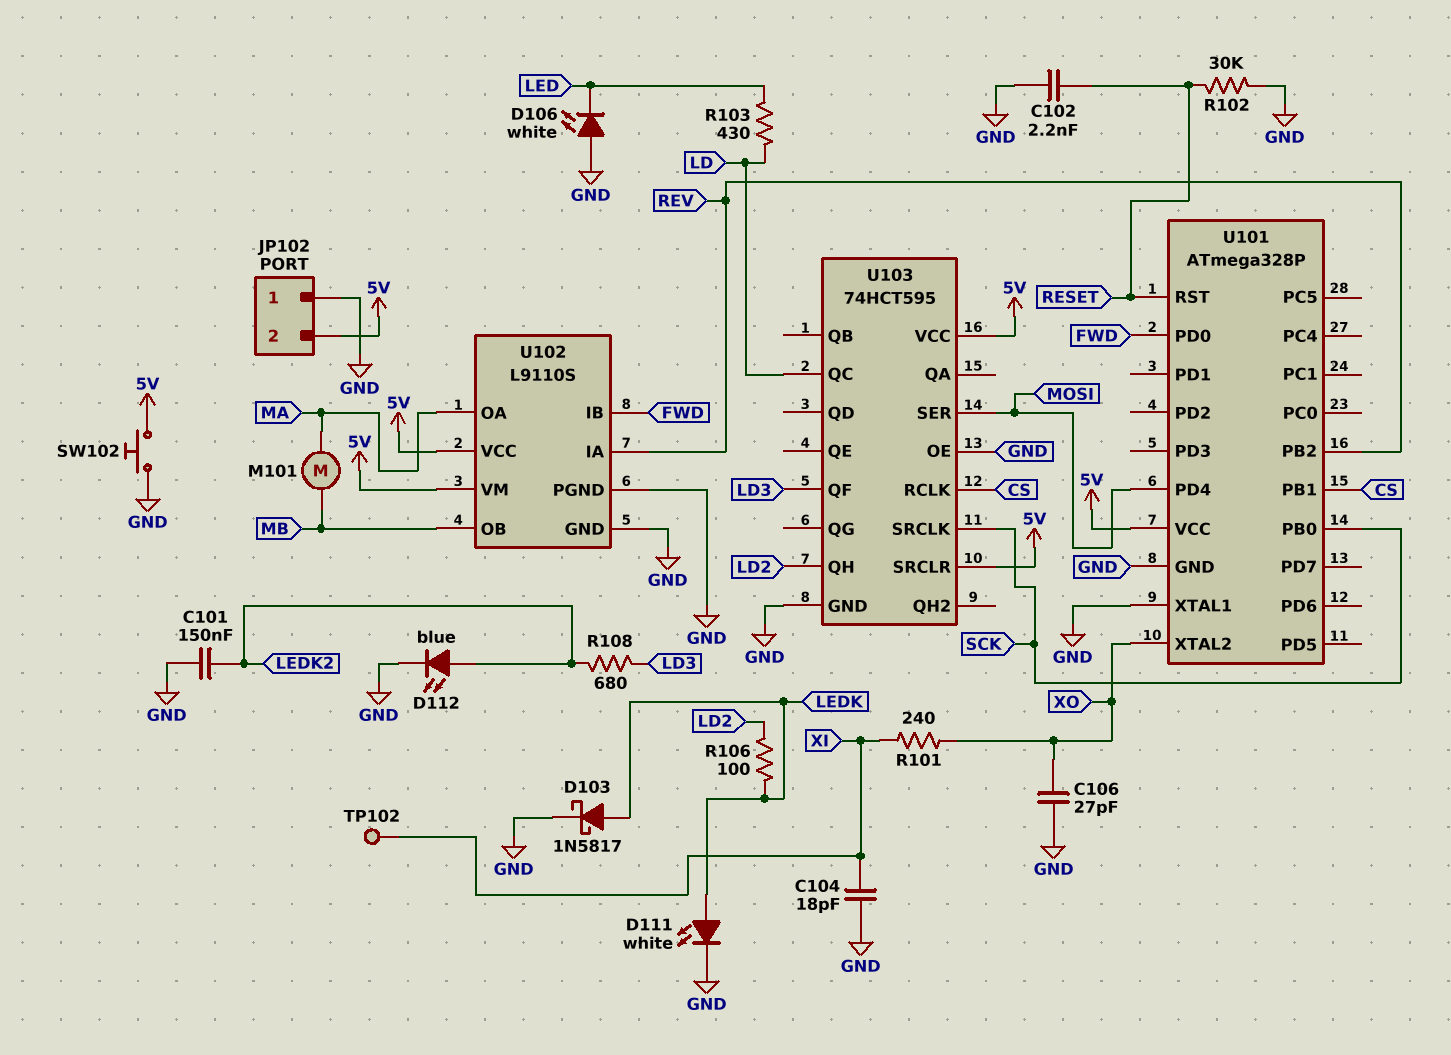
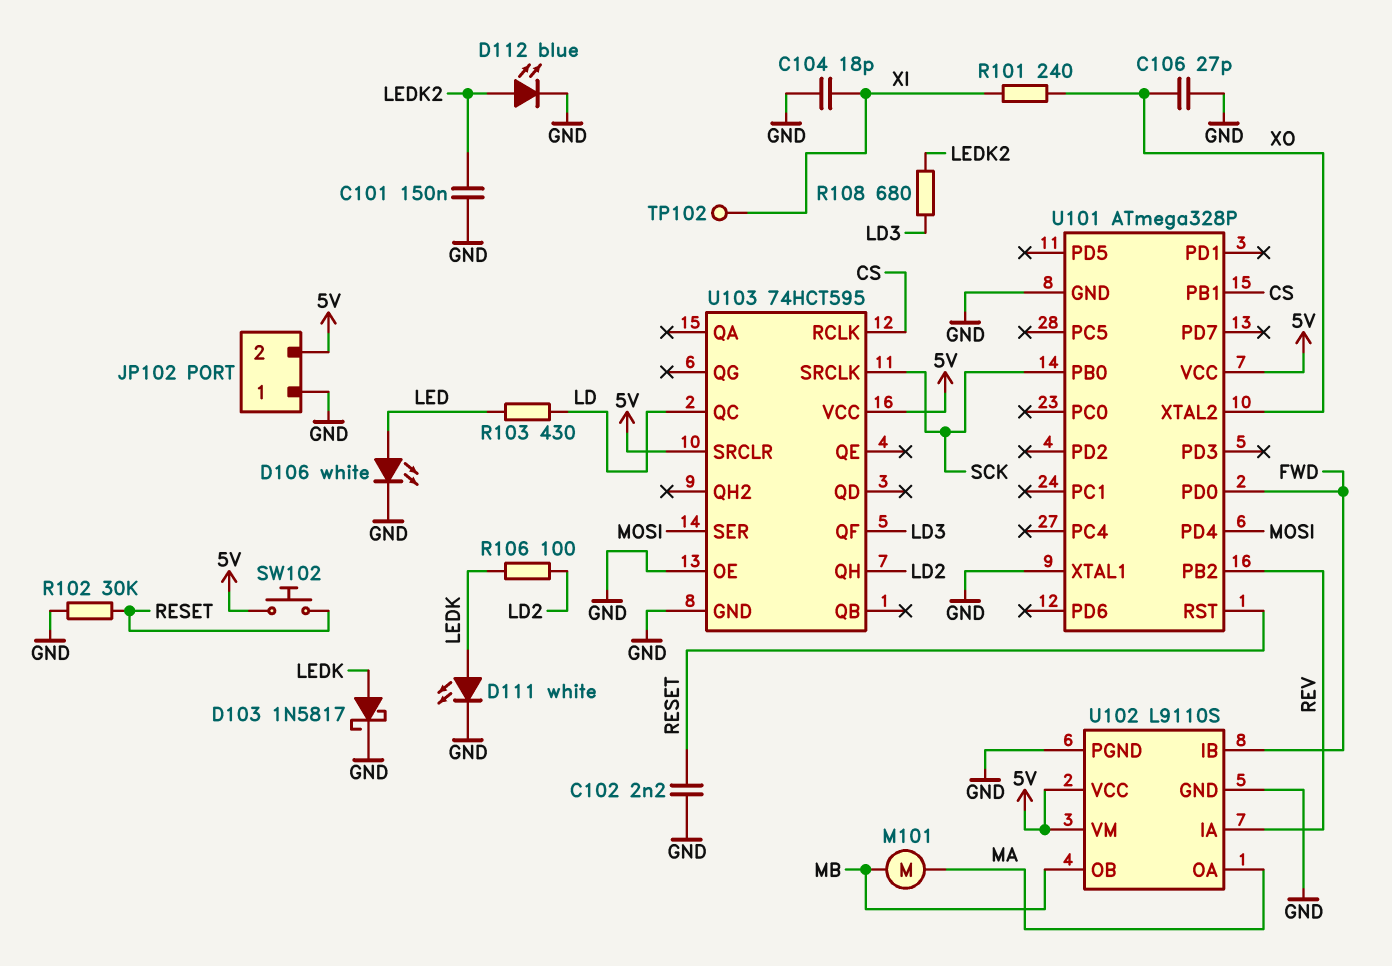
D106: LED white (A GND, K LED) -> LED white (A LED, K GND)
SW102: button (5V, GND) -> button (5V, RESET)

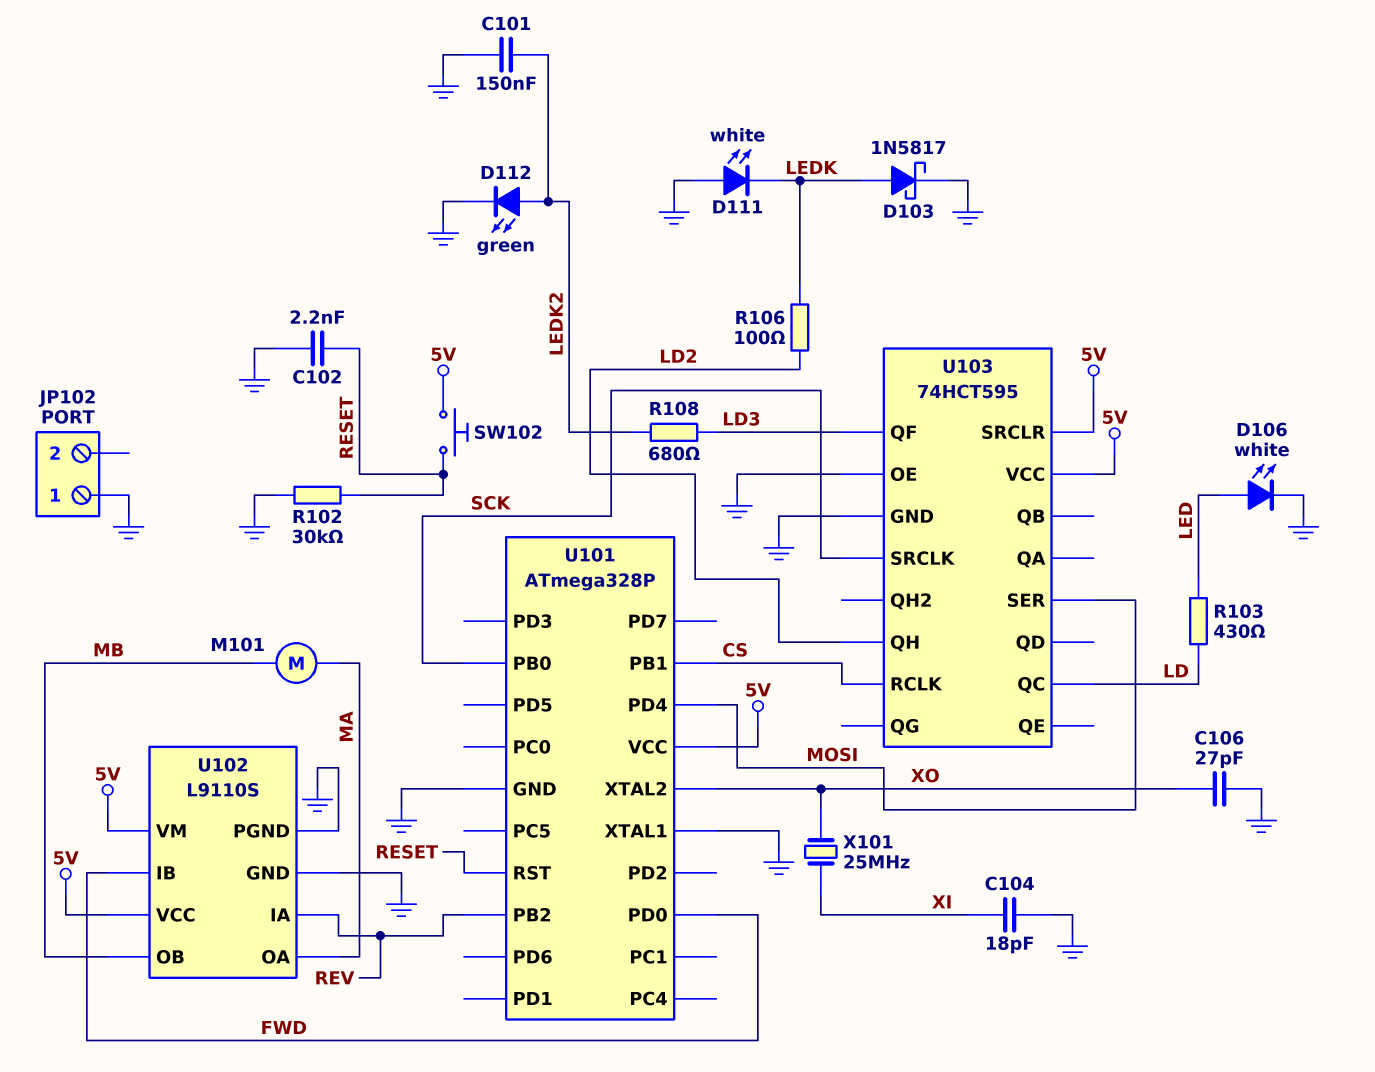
D111: LED white (A LEDK, K GND) -> LED white (A GND, K LEDK)
D112: LED blue (A LEDK2, K GND) -> LED green (A LEDK2, K GND)
JP102 pin 2: 5V -> none
R101: 240 (XI, XO) -> none
TP102: test point (XI) -> none
X101: none -> 25MHz (XI, XO)

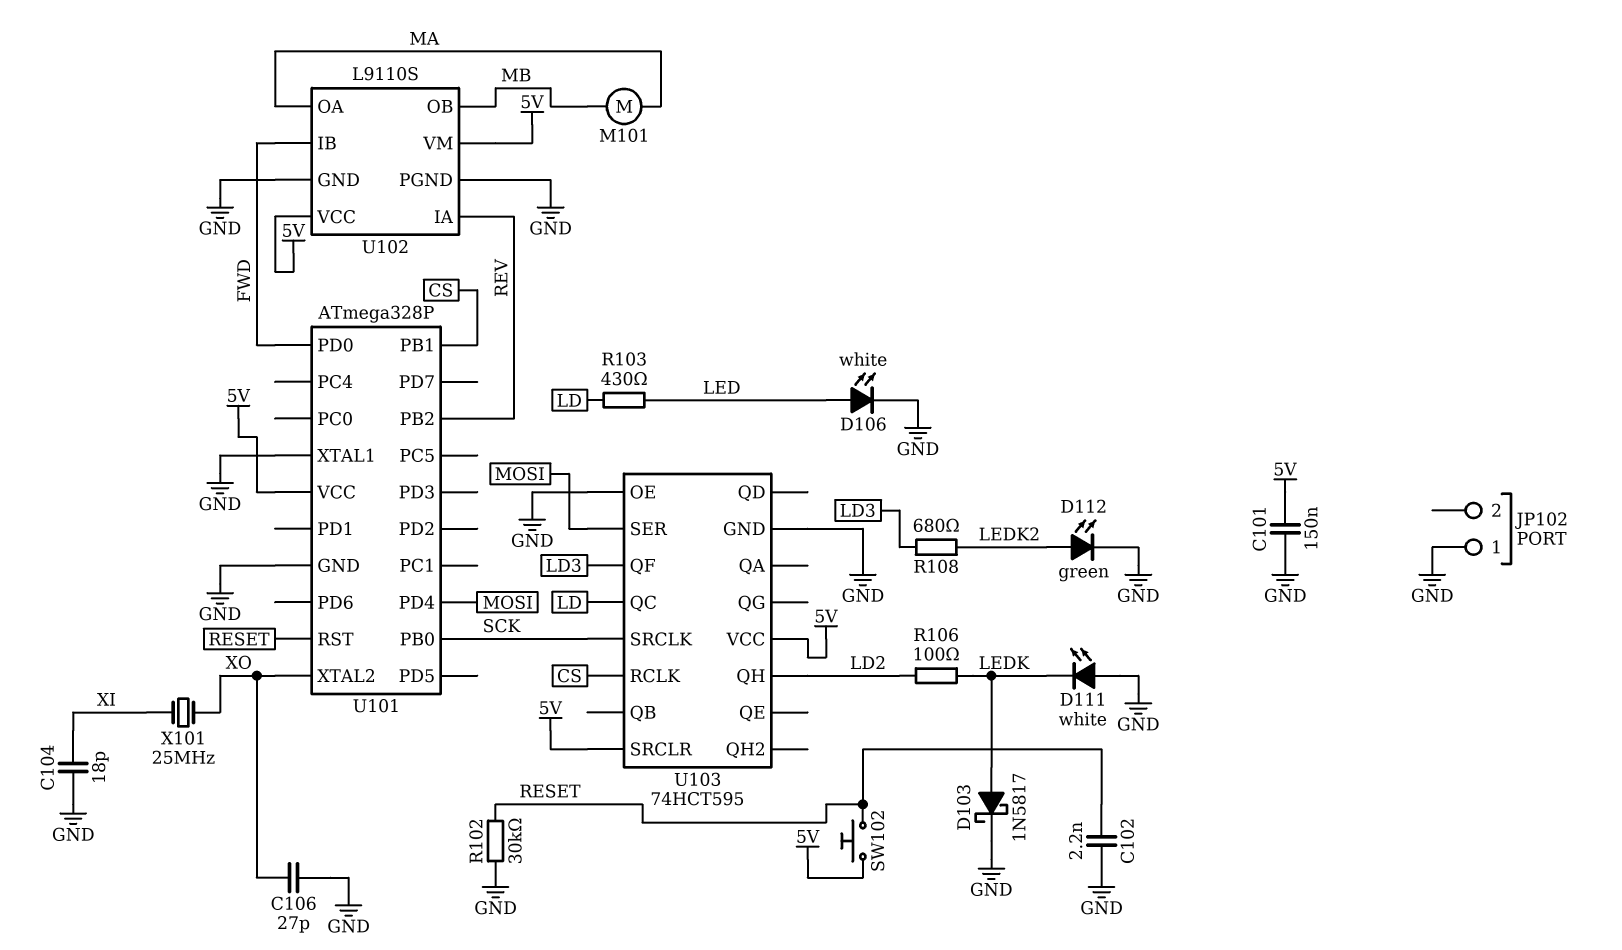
C101: 150nF (GND, LEDK2) -> 150nF (5V, GND)

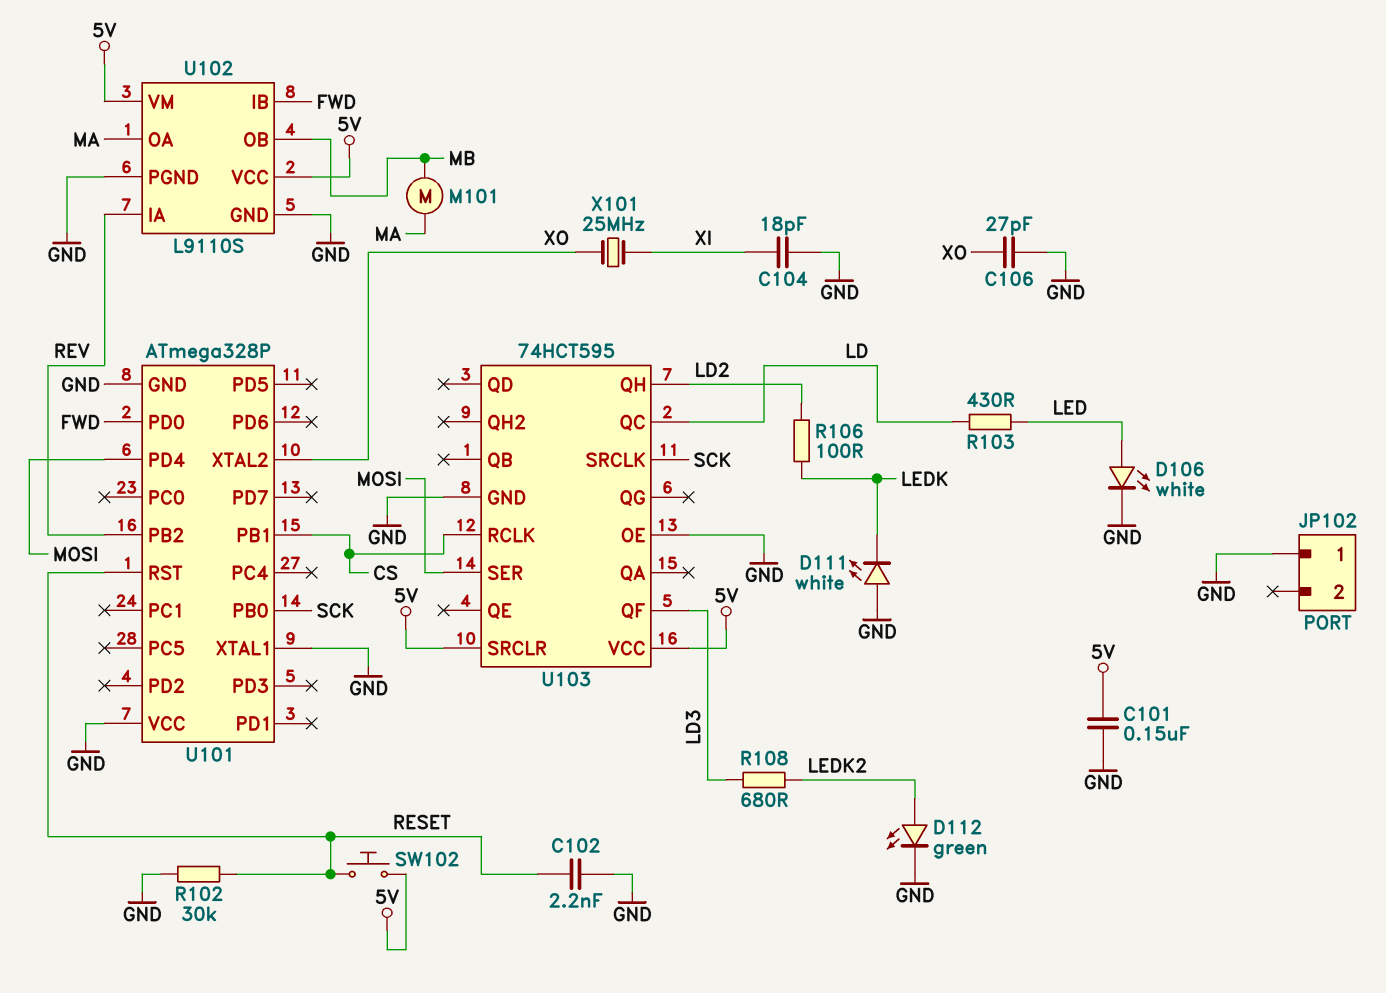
D103: schottky 1N5817 (A LEDK, K GND) -> none
U101 pin VCC: 5V -> GND

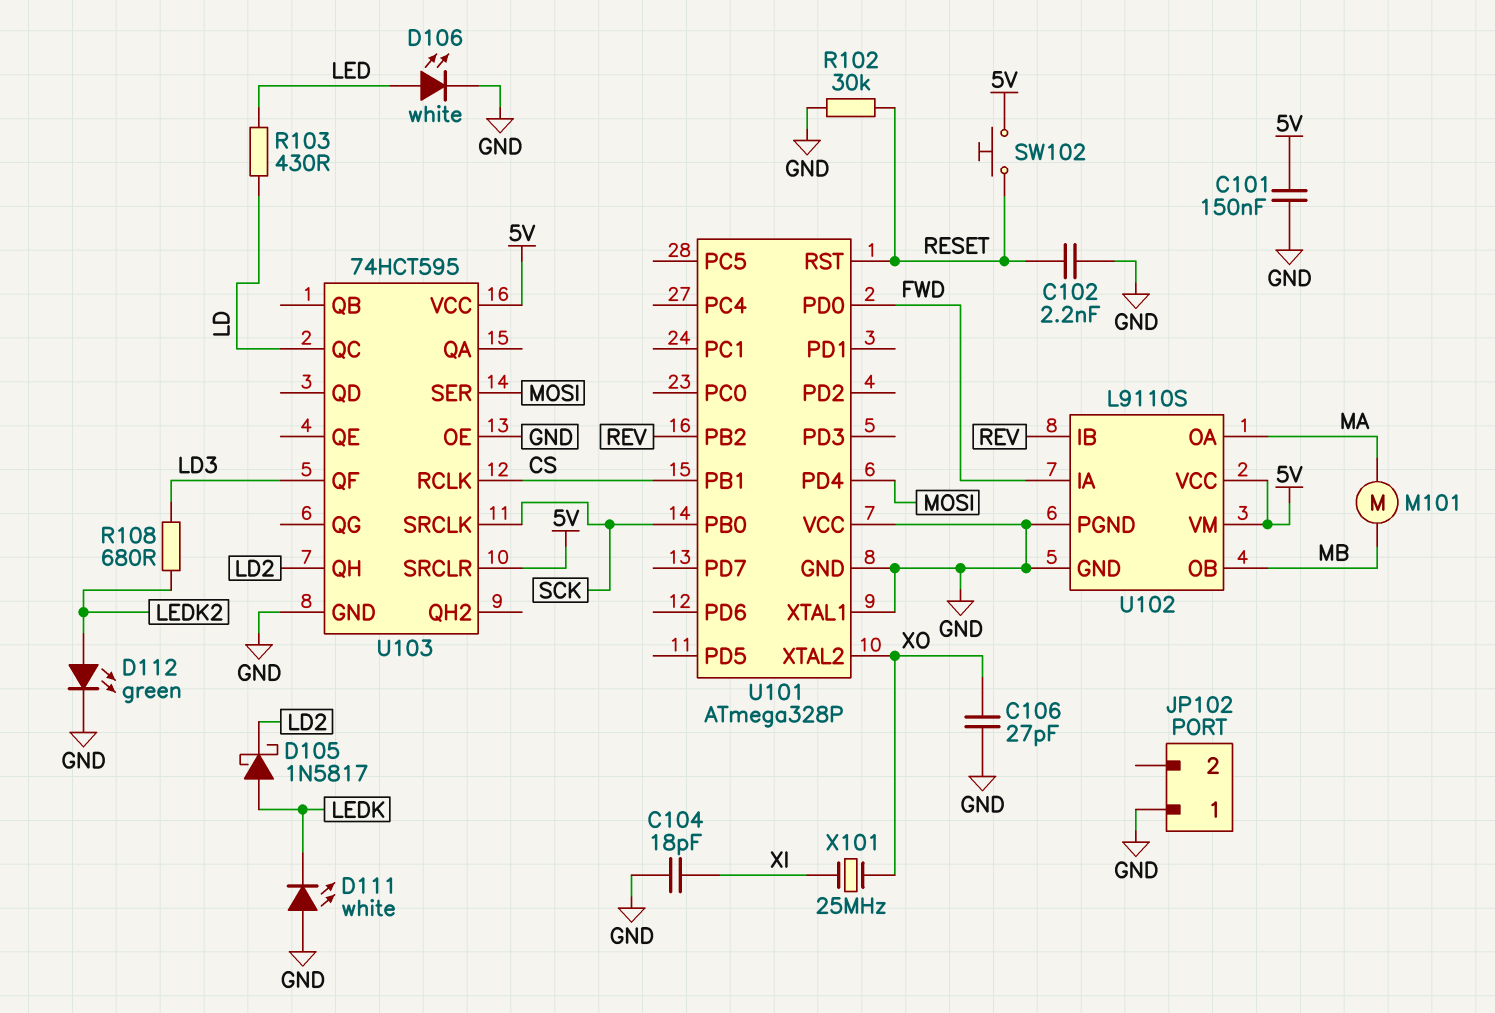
D105: none -> schottky 1N5817 (A LEDK, K LD2)
R106: 100 (LD2, LEDK) -> none
U102 pin IA: REV -> FWD
U102 pin IB: FWD -> REV

